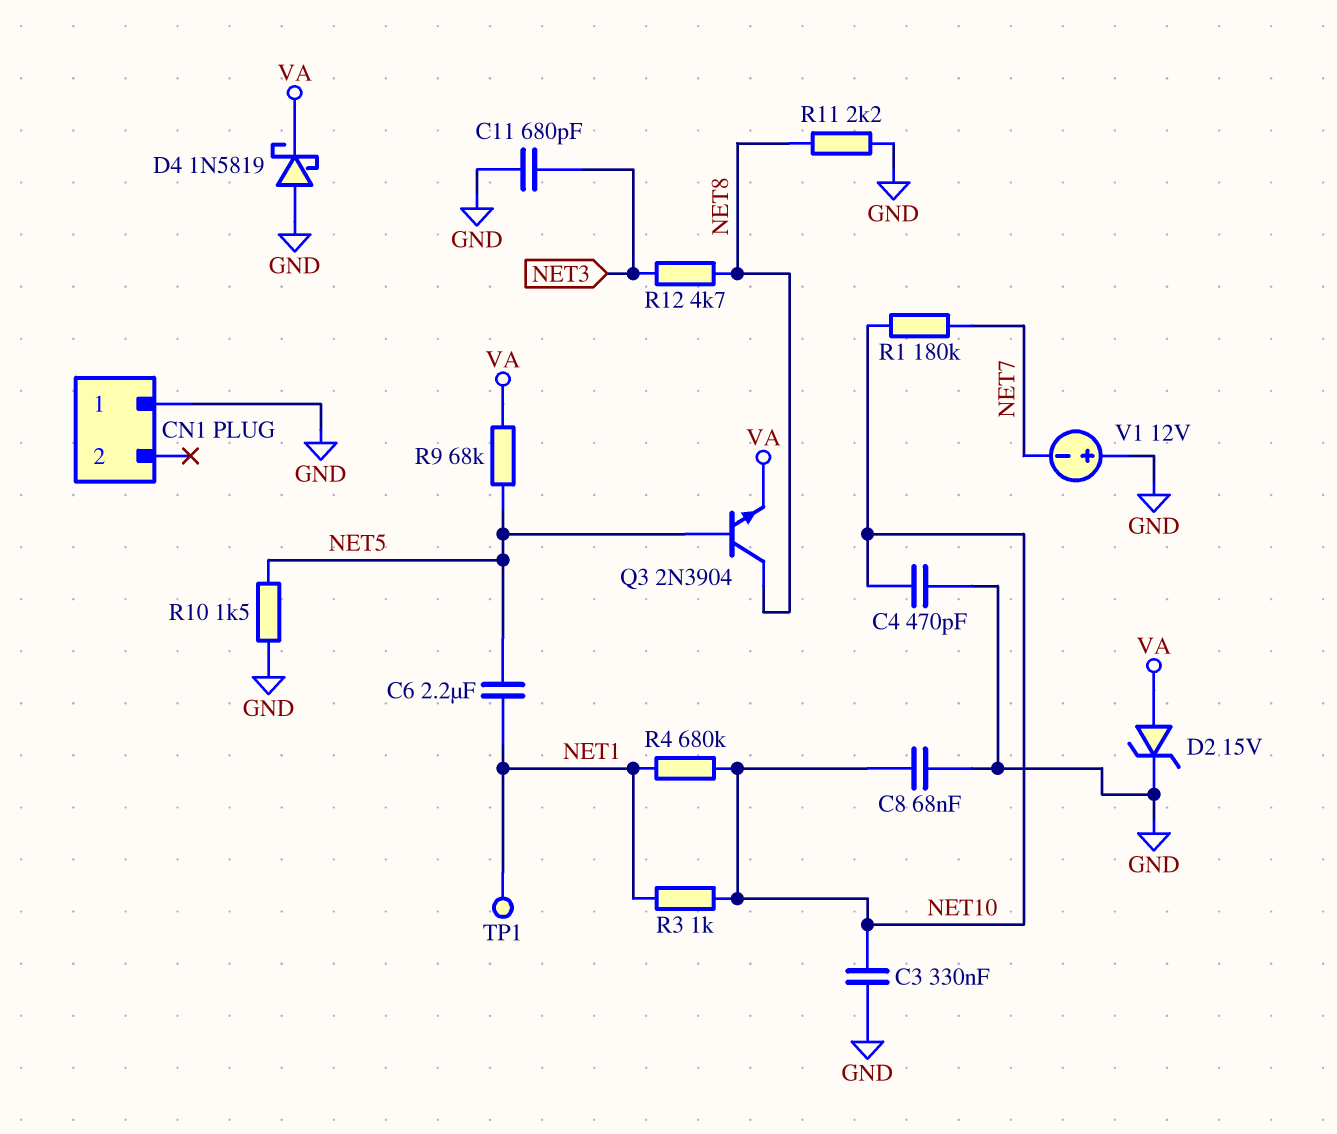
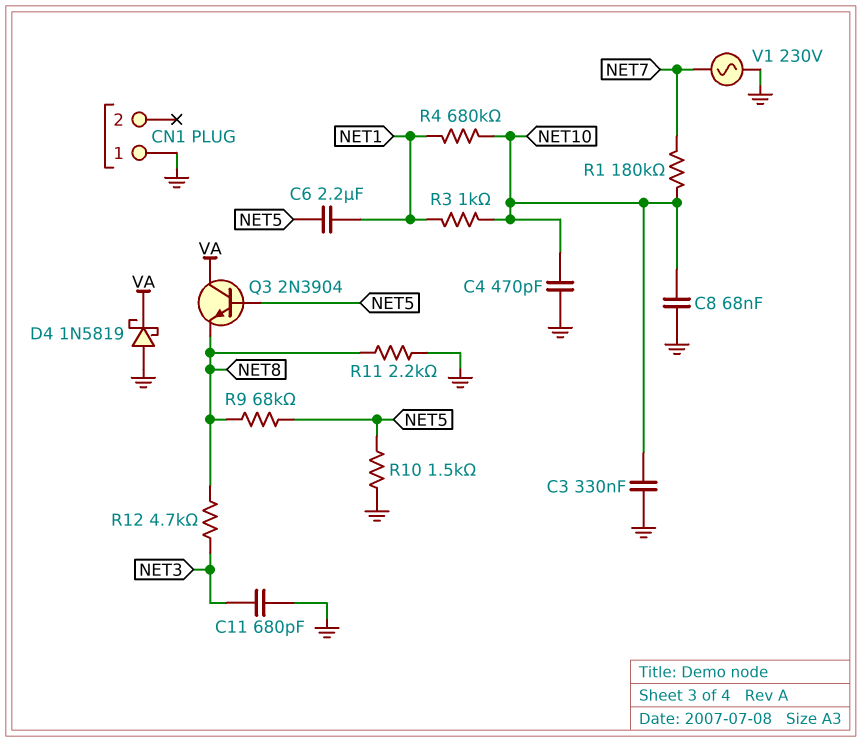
D2: zener 15V (A VA, K GND) -> none
Q3: NPN 2N3904 (B NET5, C NET8, E VA) -> NPN 2N3904 (B NET5, C VA, E NET8)
R9: 68k (NET5, VA) -> 68k (NET5, NET8)
TP1: test point (NET1) -> none
V1: 12V (plus GND, minus NET7) -> AC 230V (GND, NET7)

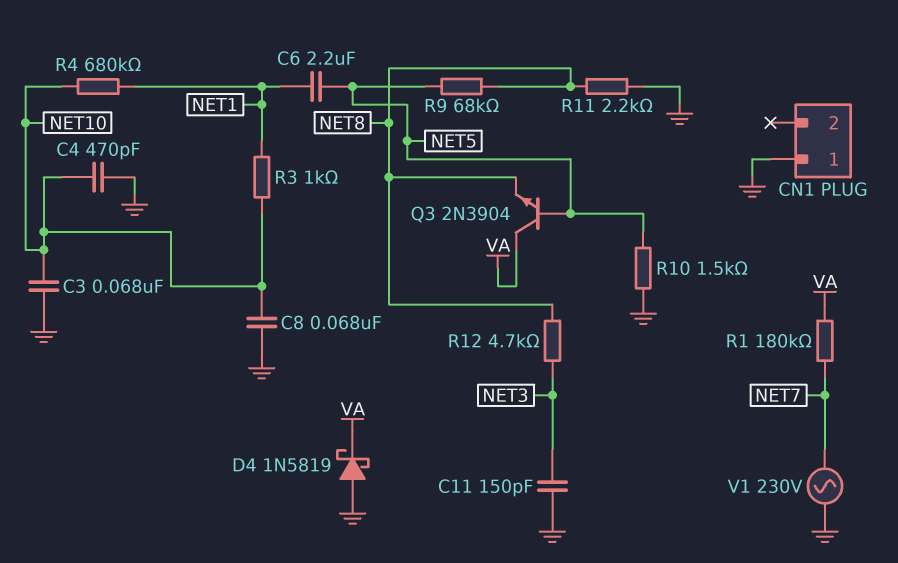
C3: 330nF (GND, NET10) -> 68nF (GND, NET10)
C11: 680pF (GND, NET3) -> 150pF (GND, NET3)
R1: 180k (NET7, NET10) -> 180k (NET7, VA)

